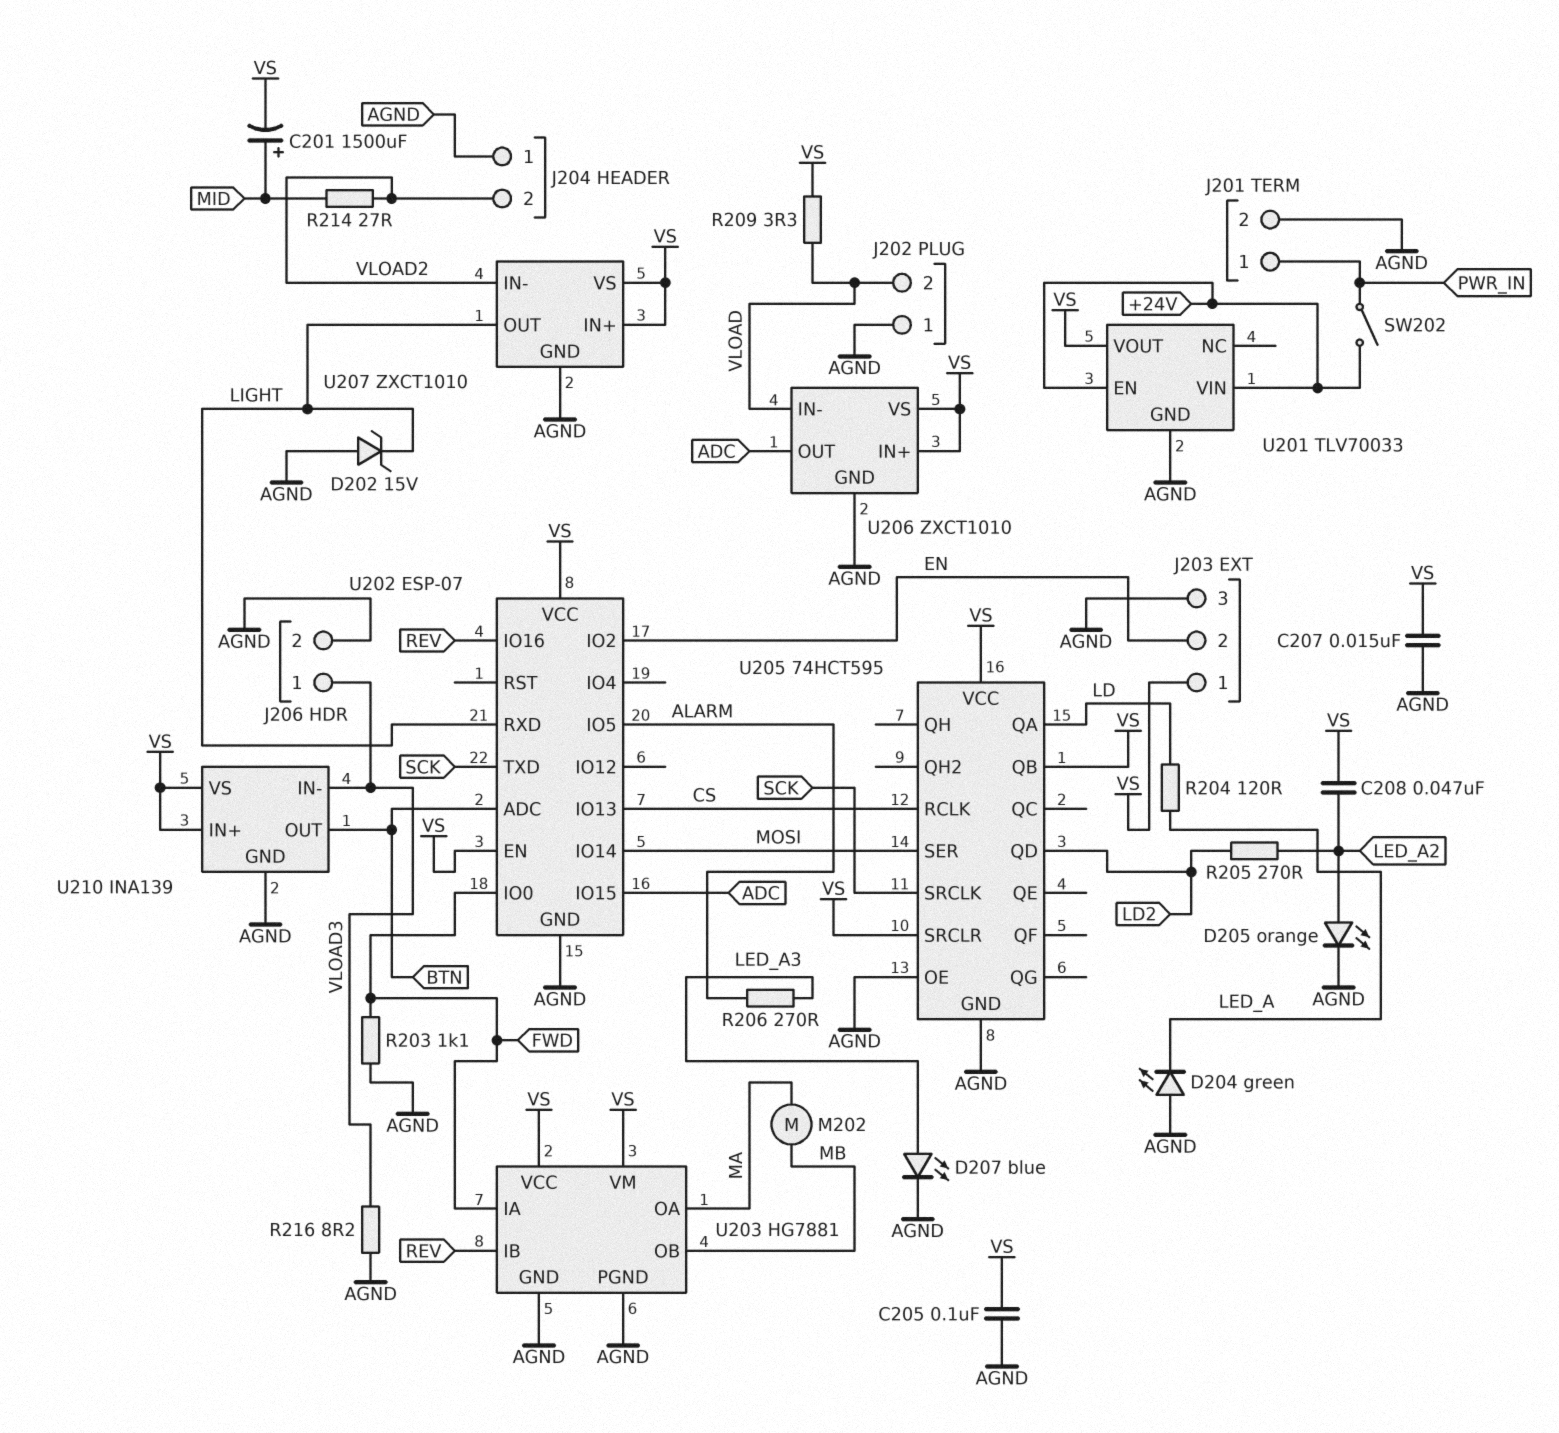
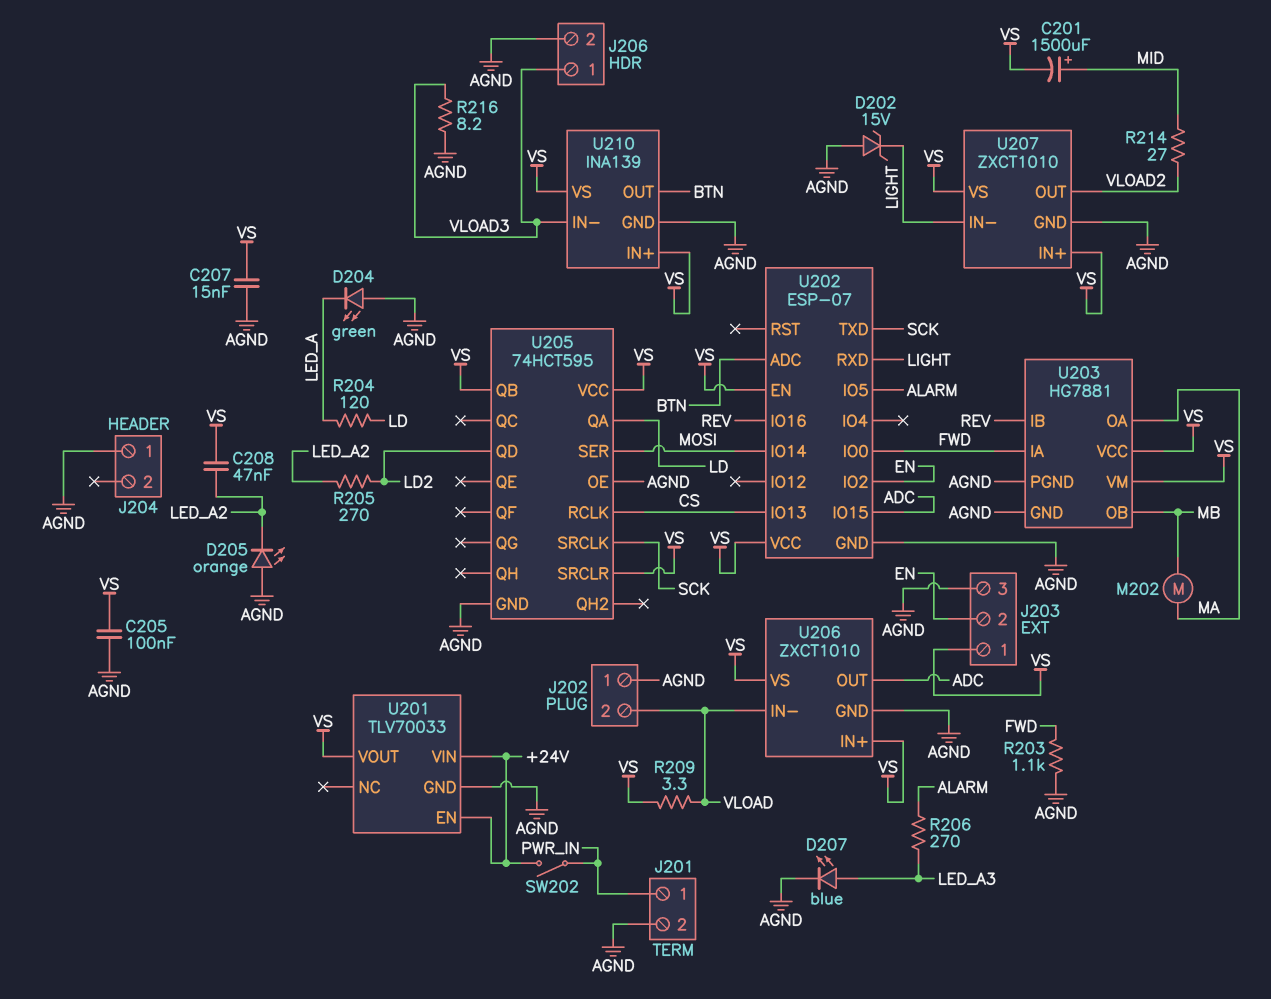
D205: LED orange (A LED_A2, K AGND) -> LED orange (A AGND, K LED_A2)
J204 pin 2: VLOAD2 -> none
U207 pin IN-: VLOAD2 -> LIGHT
U207 pin OUT: LIGHT -> VLOAD2

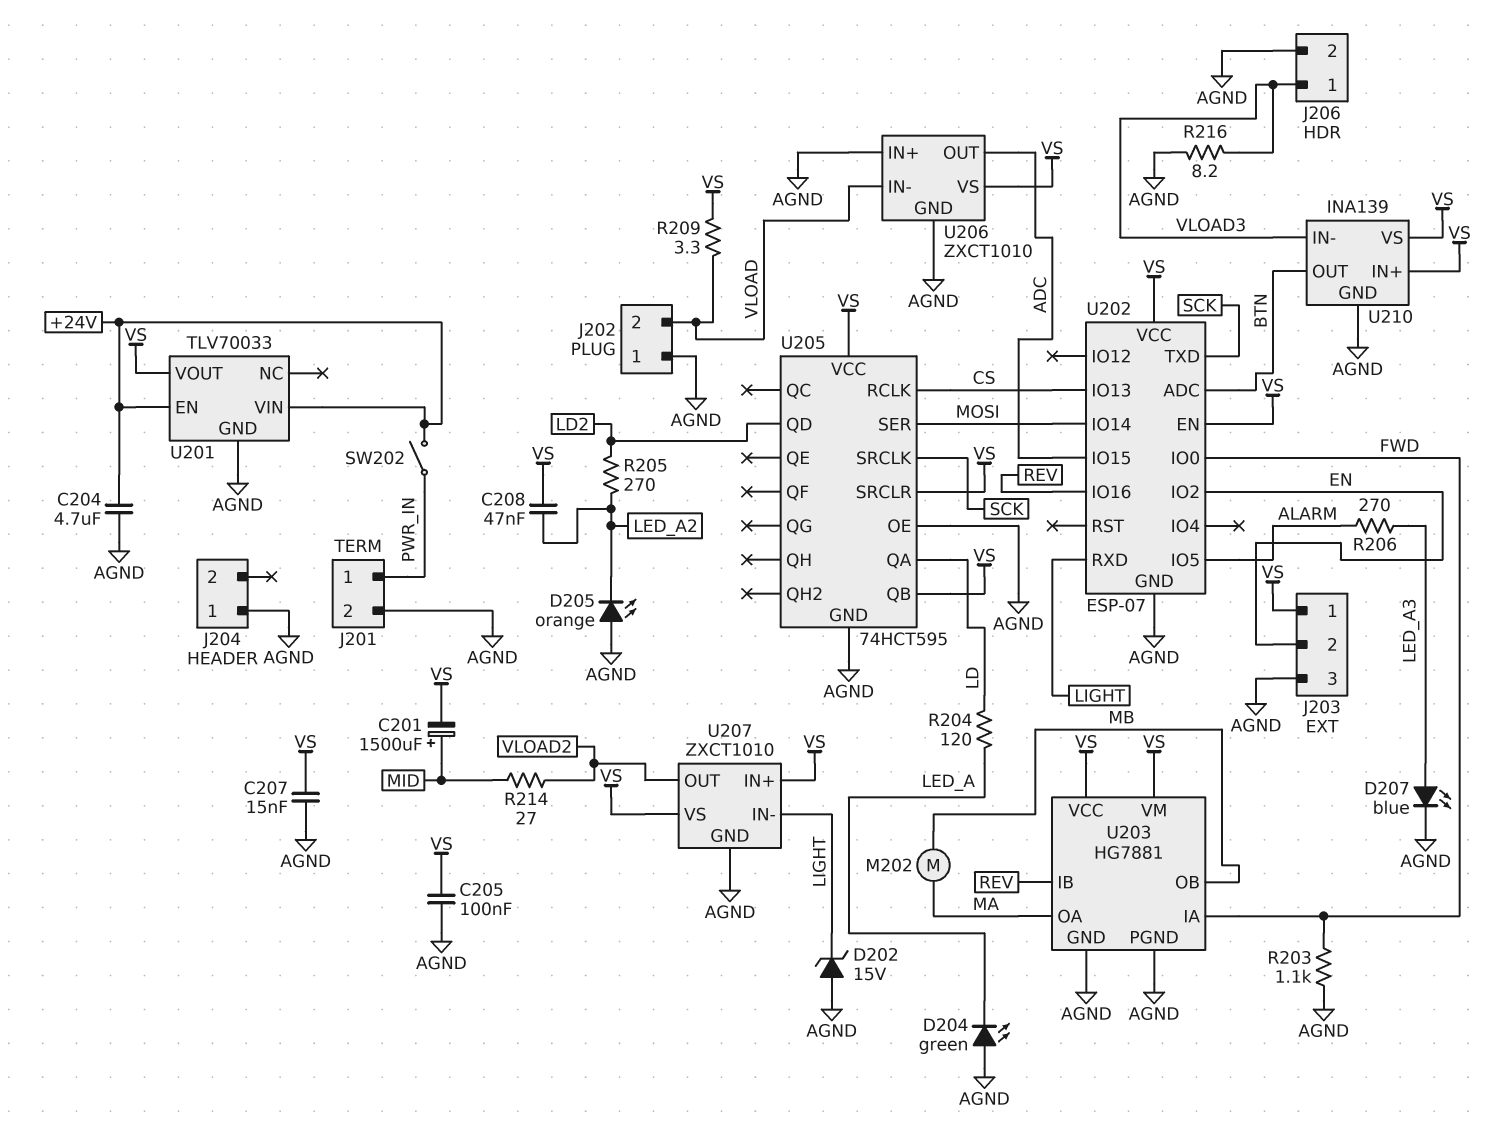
C204: none -> 4.7uF (+24V, AGND)
U206 pin IN+: VS -> AGND

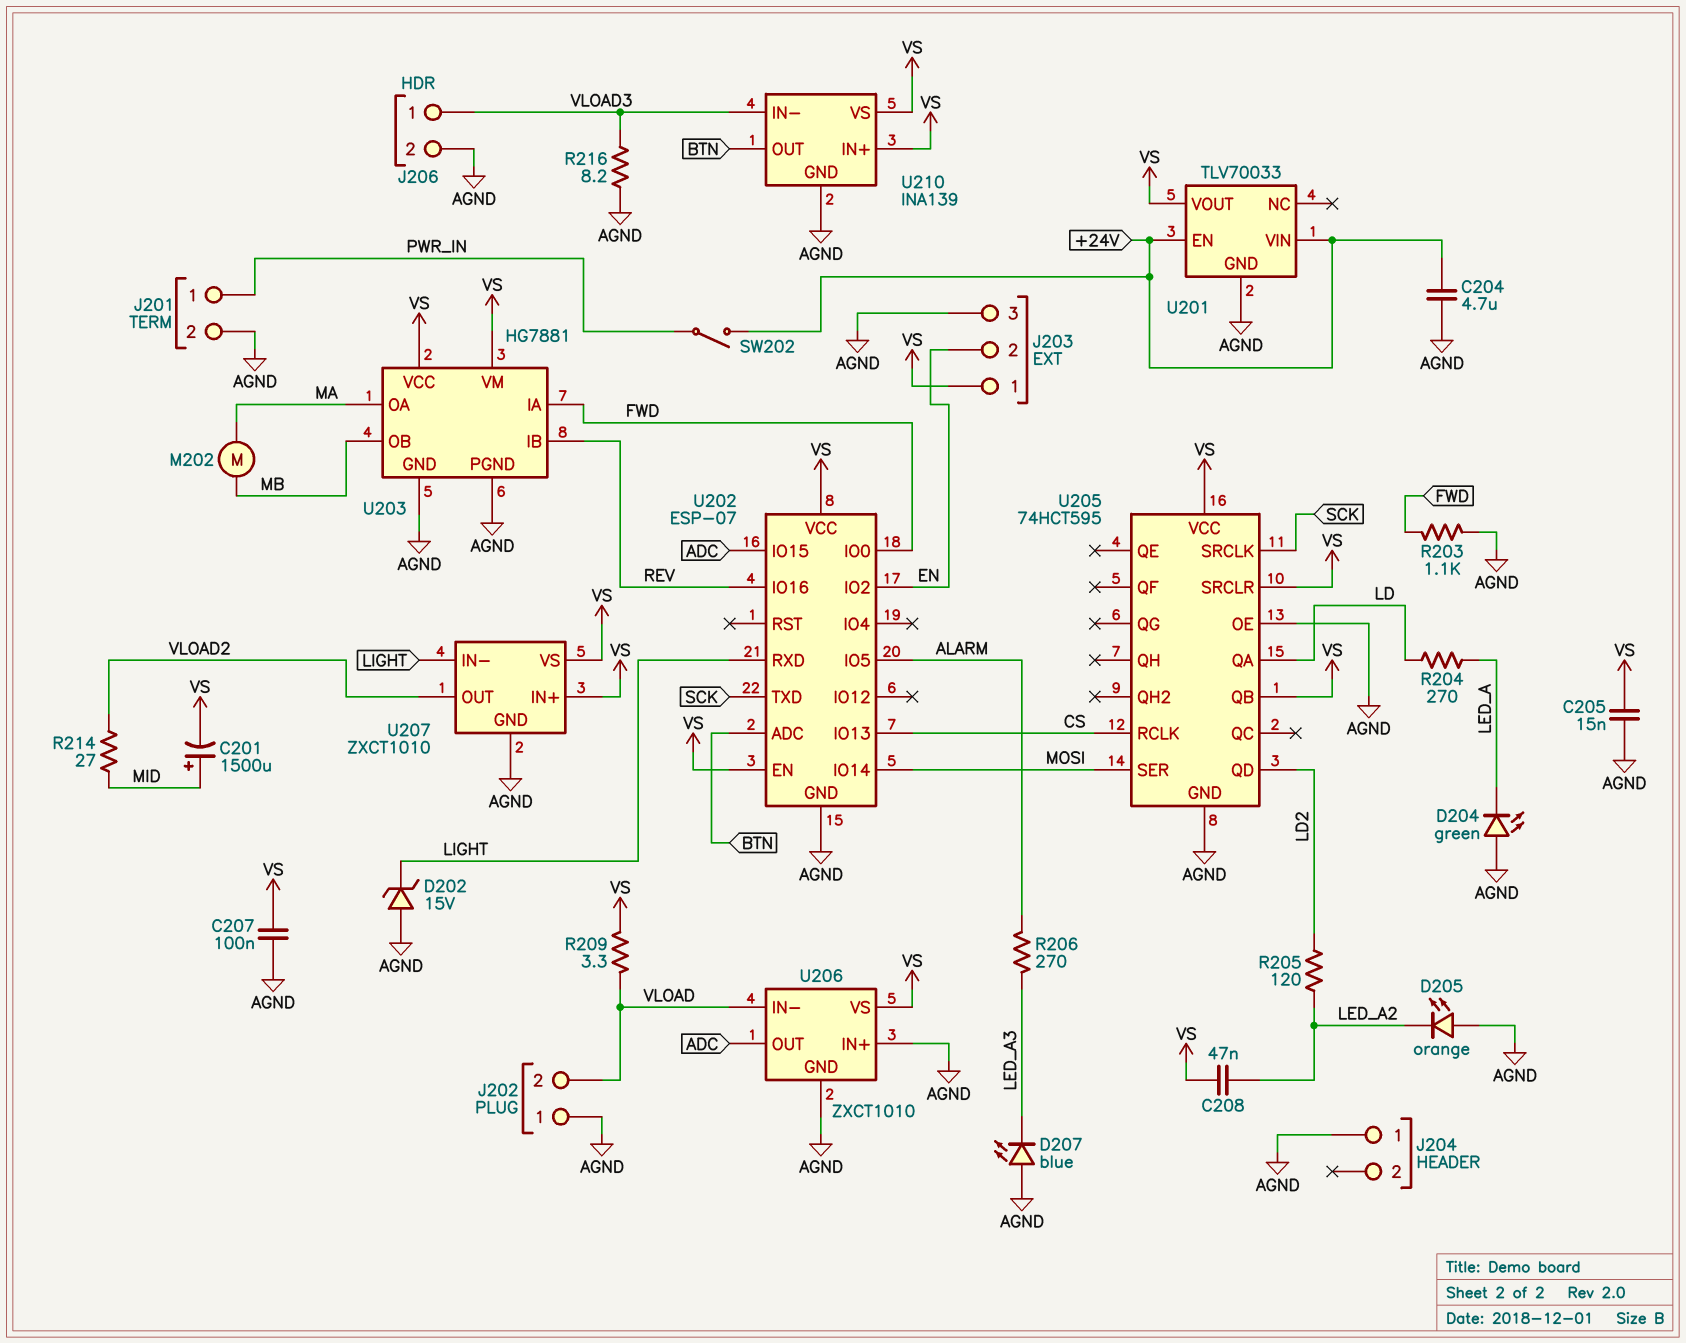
C205: 100nF (AGND, VS) -> 15nF (AGND, VS)
C207: 15nF (AGND, VS) -> 100nF (AGND, VS)
D207: LED blue (A LED_A3, K AGND) -> LED blue (A AGND, K LED_A3)
R204: 120 (LD, LED_A) -> 270 (LD, LED_A)
R205: 270 (LD2, LED_A2) -> 120 (LD2, LED_A2)

